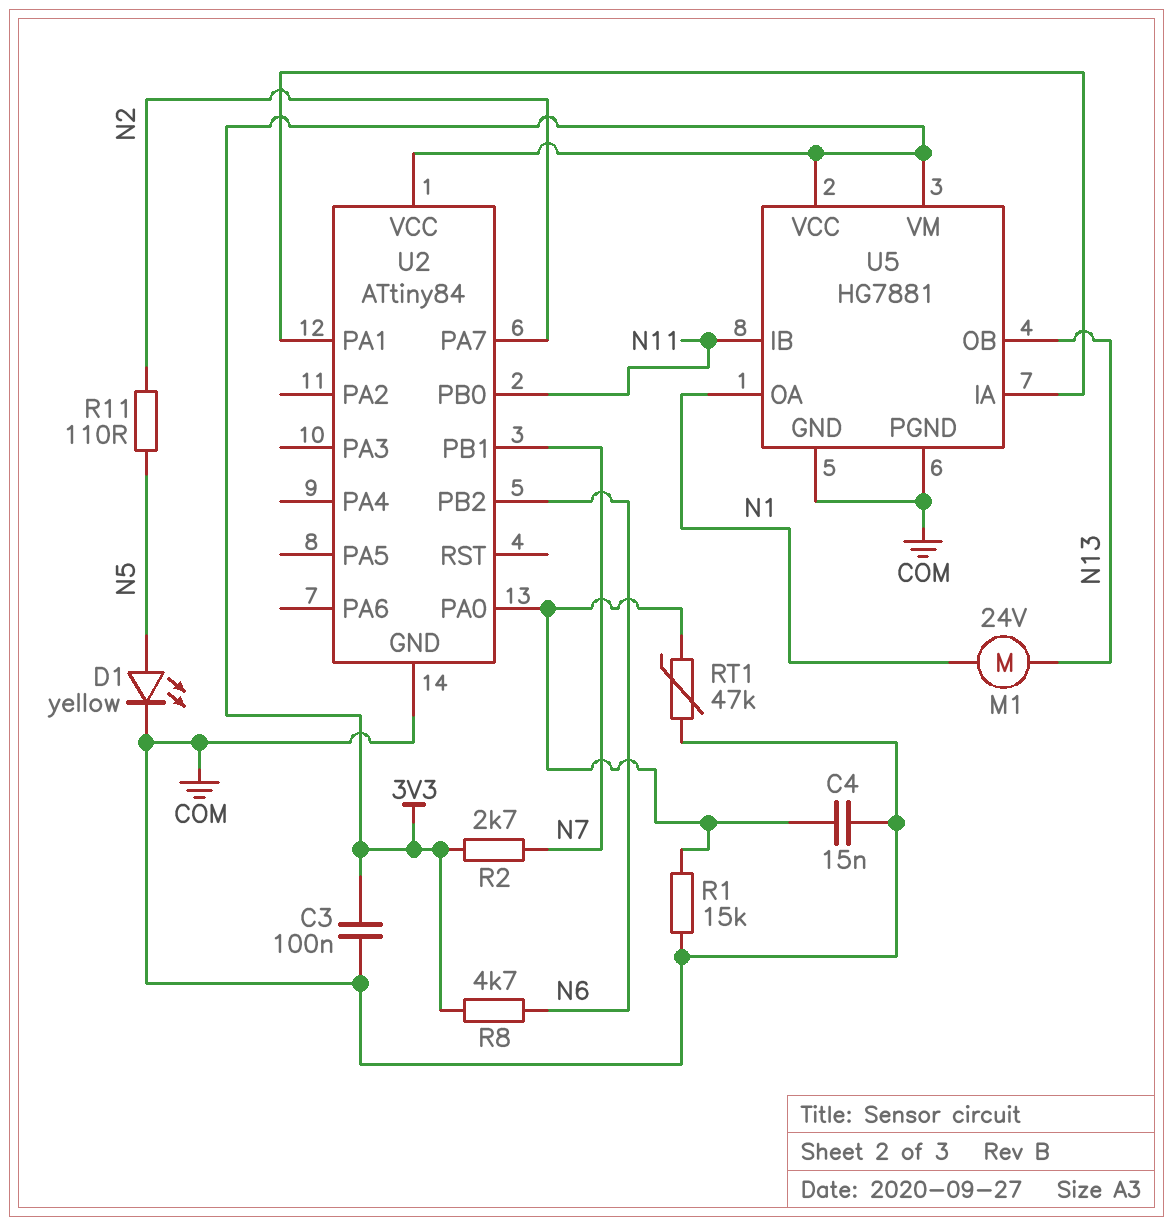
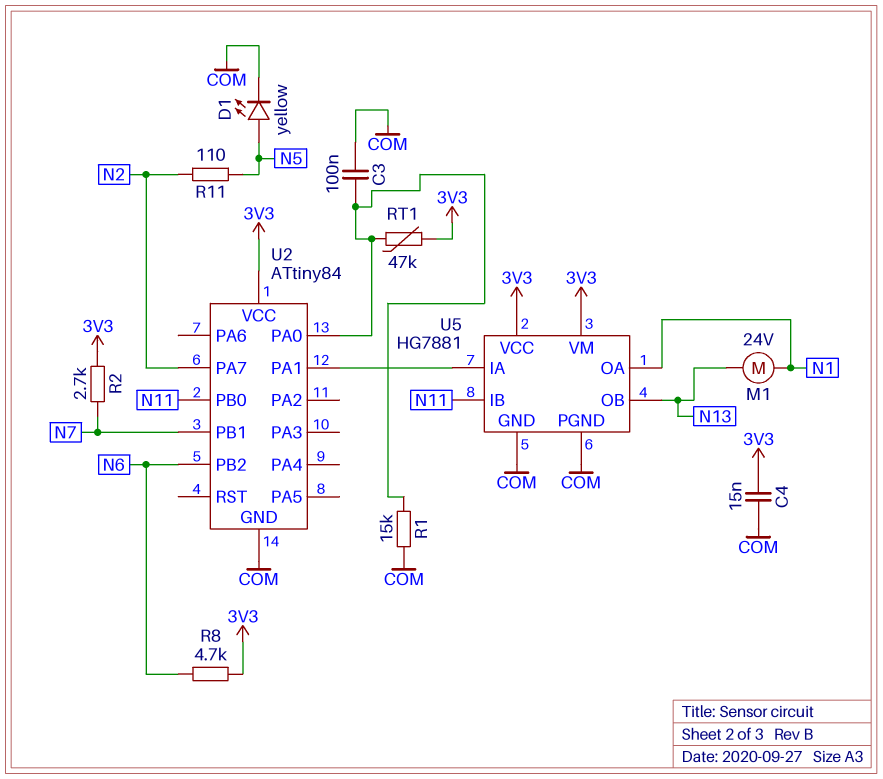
C3: 100nF (3V3, COM) -> 100nF (COM, U2/PA0)
C4: 15nF (COM, U2/PA0) -> 15nF (3V3, COM)
RT1: 47k (COM, U2/PA0) -> 47k (3V3, U2/PA0)

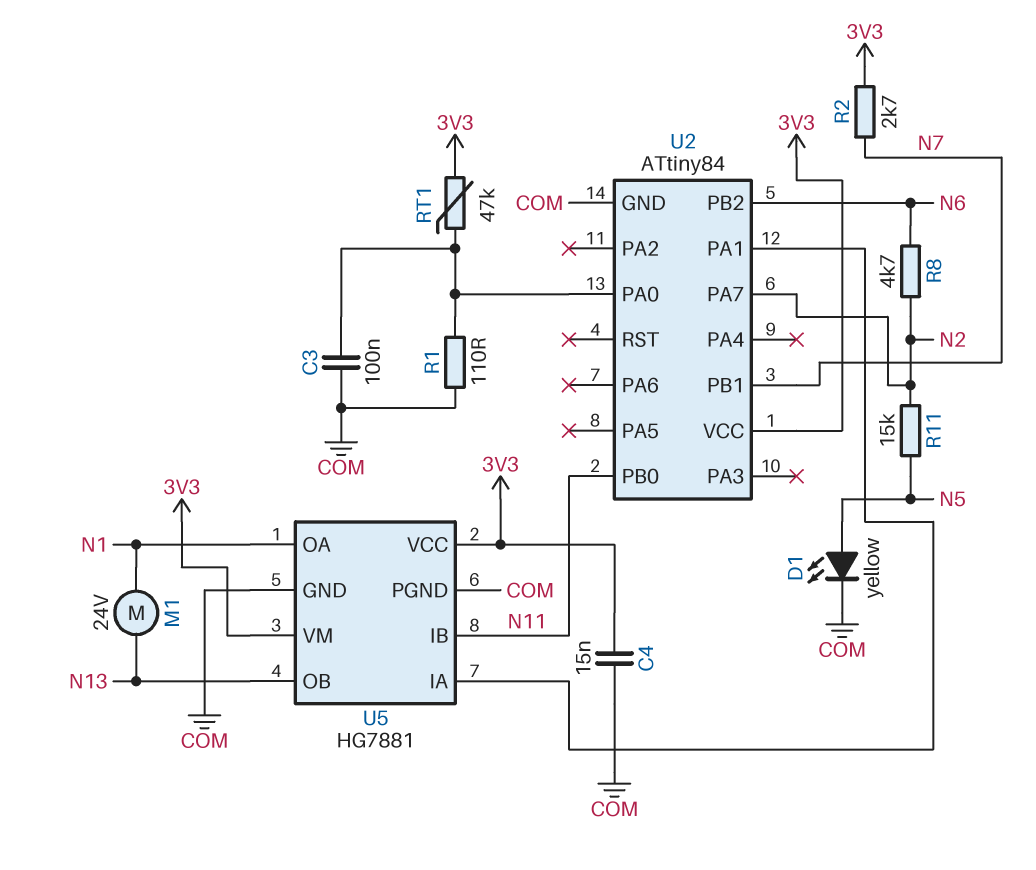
R1: 15k (COM, U2/PA0) -> 110 (COM, U2/PA0)
R8: 4.7k (3V3, N6) -> 4.7k (N2, N6)
R11: 110 (N2, N5) -> 15k (N2, N5)

